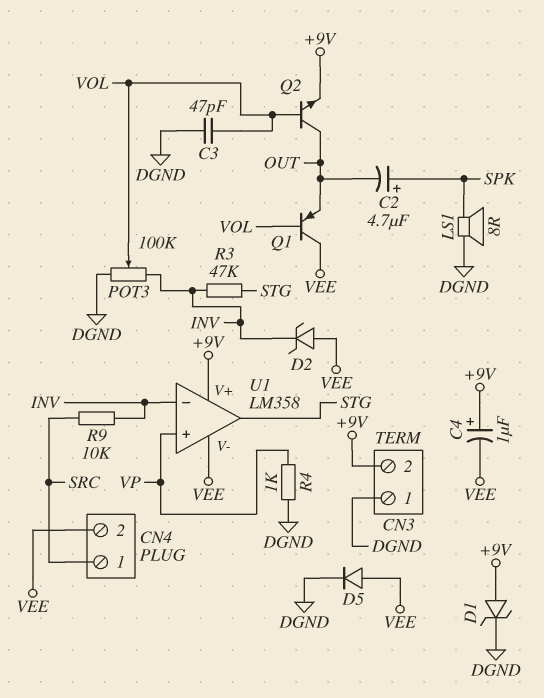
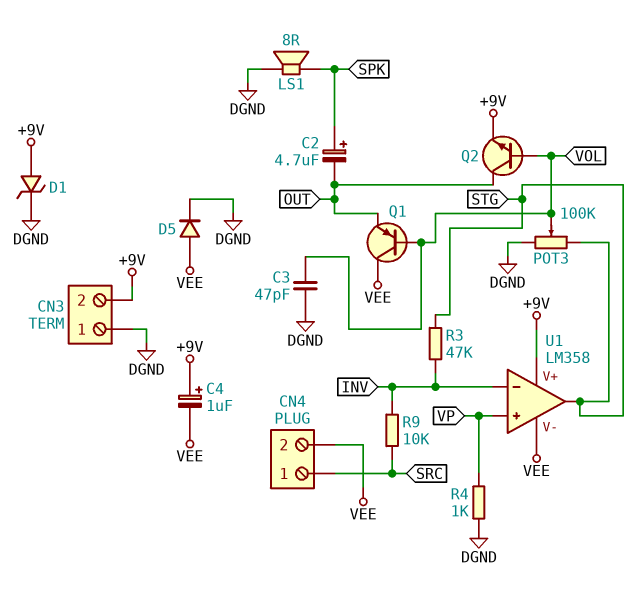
D2: zener (A VEE, K INV) -> none
POT3: 100k (DGND, INV, wiper VOL) -> 100k (DGND, STG, wiper VOL)

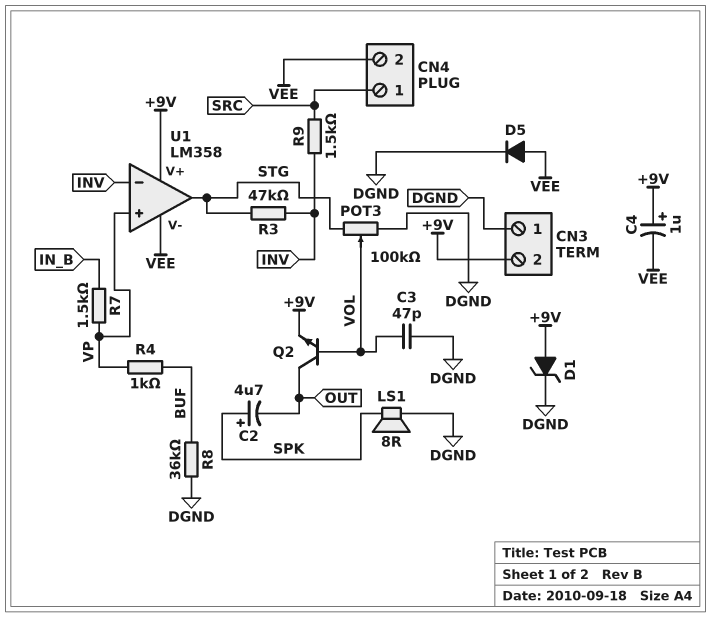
Q1: PNP (B VOL, C VEE, E OUT) -> none
R4: 1k (DGND, VP) -> 1k (BUF, VP)
R7: none -> 1.5k (IN_B, VP)
R8: none -> 36k (BUF, DGND)
R9: 10k (INV, SRC) -> 1.5k (INV, SRC)

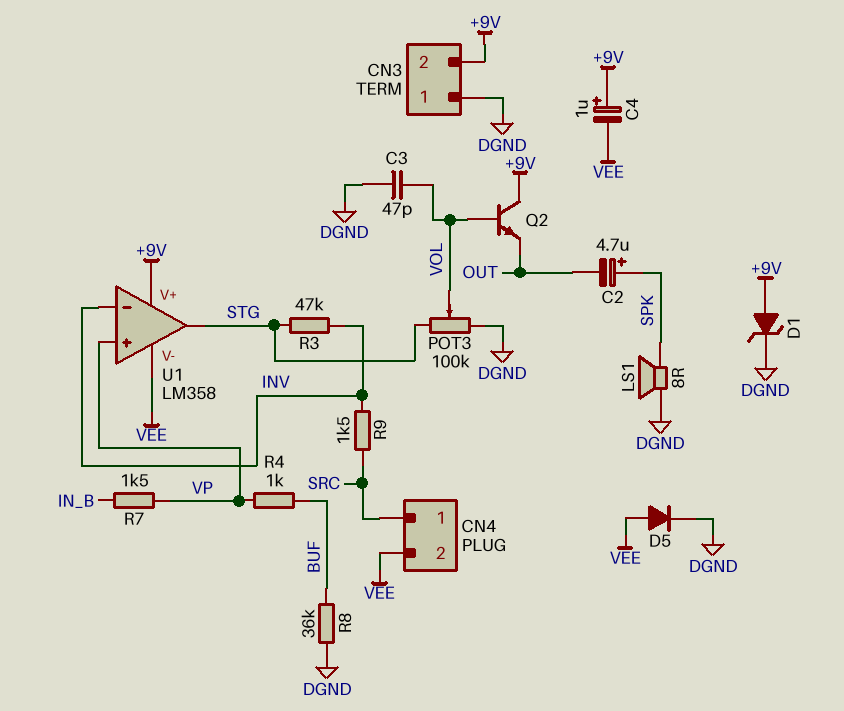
Q2: NPN (B VOL, C OUT, E +9V) -> NPN (B VOL, C +9V, E OUT)

